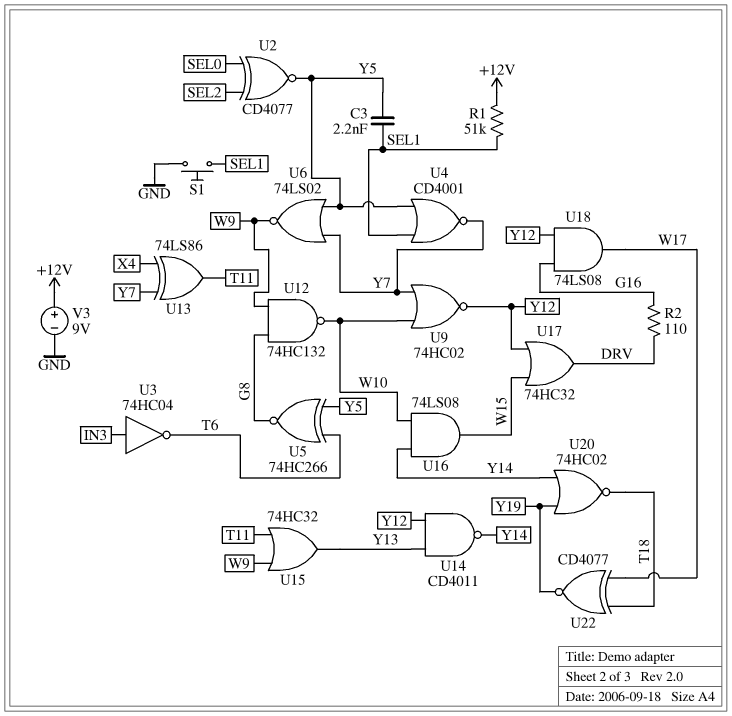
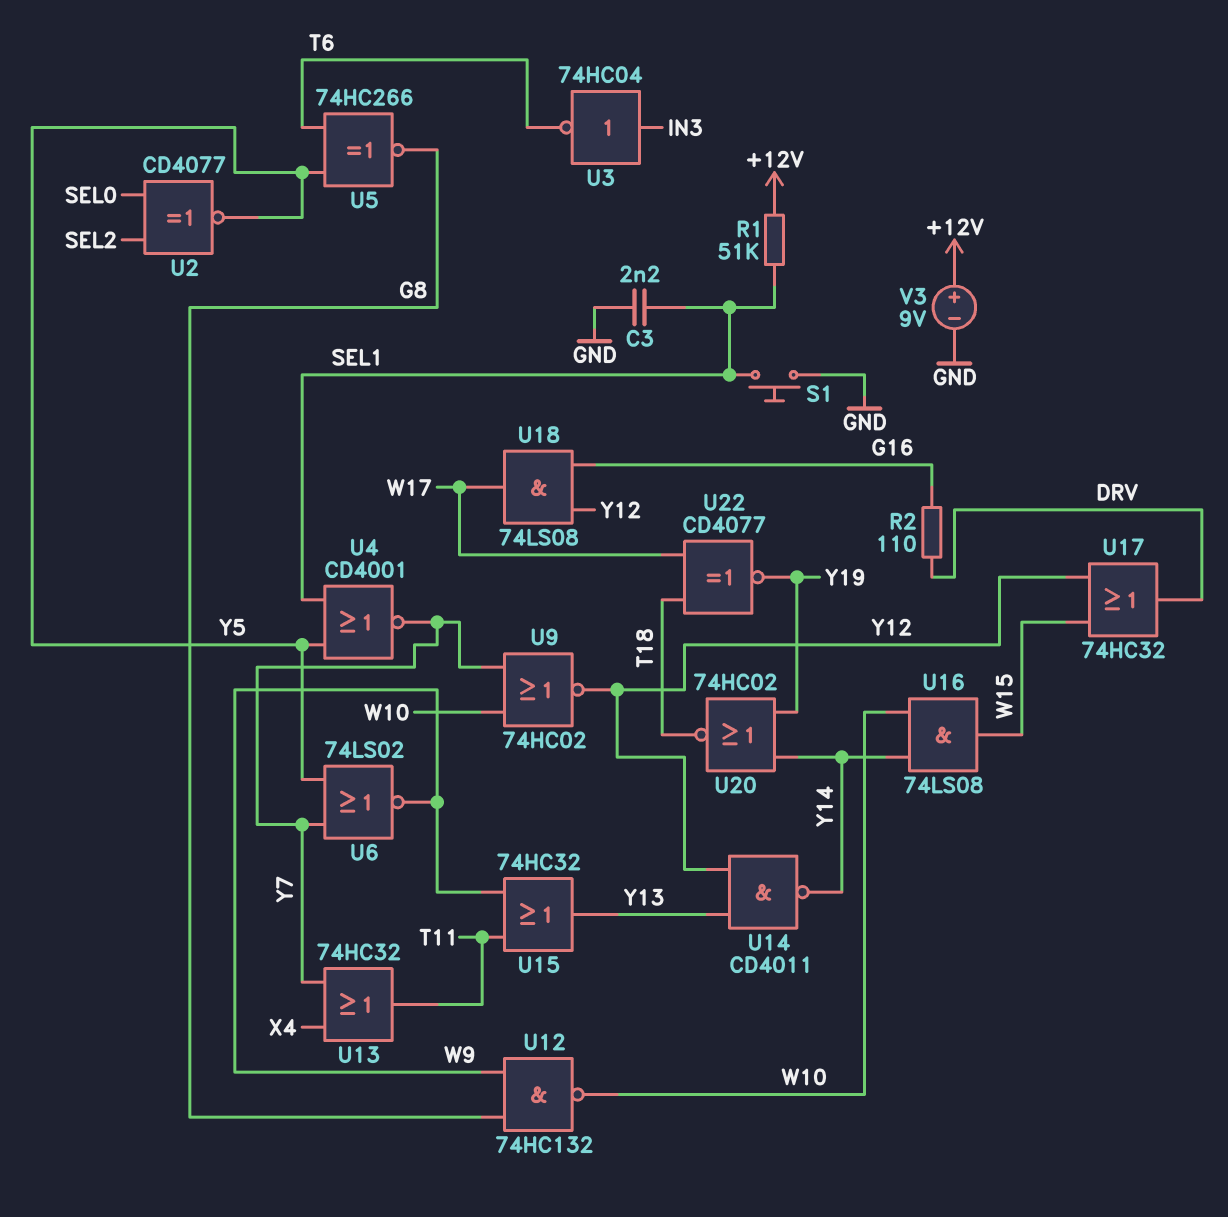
C3: 2.2nF (SEL1, Y5) -> 2.2nF (GND, SEL1)
U13: XOR 74LS86 (in X4, in Y7, out T11) -> OR 74HC32 (in X4, in Y7, out T11)

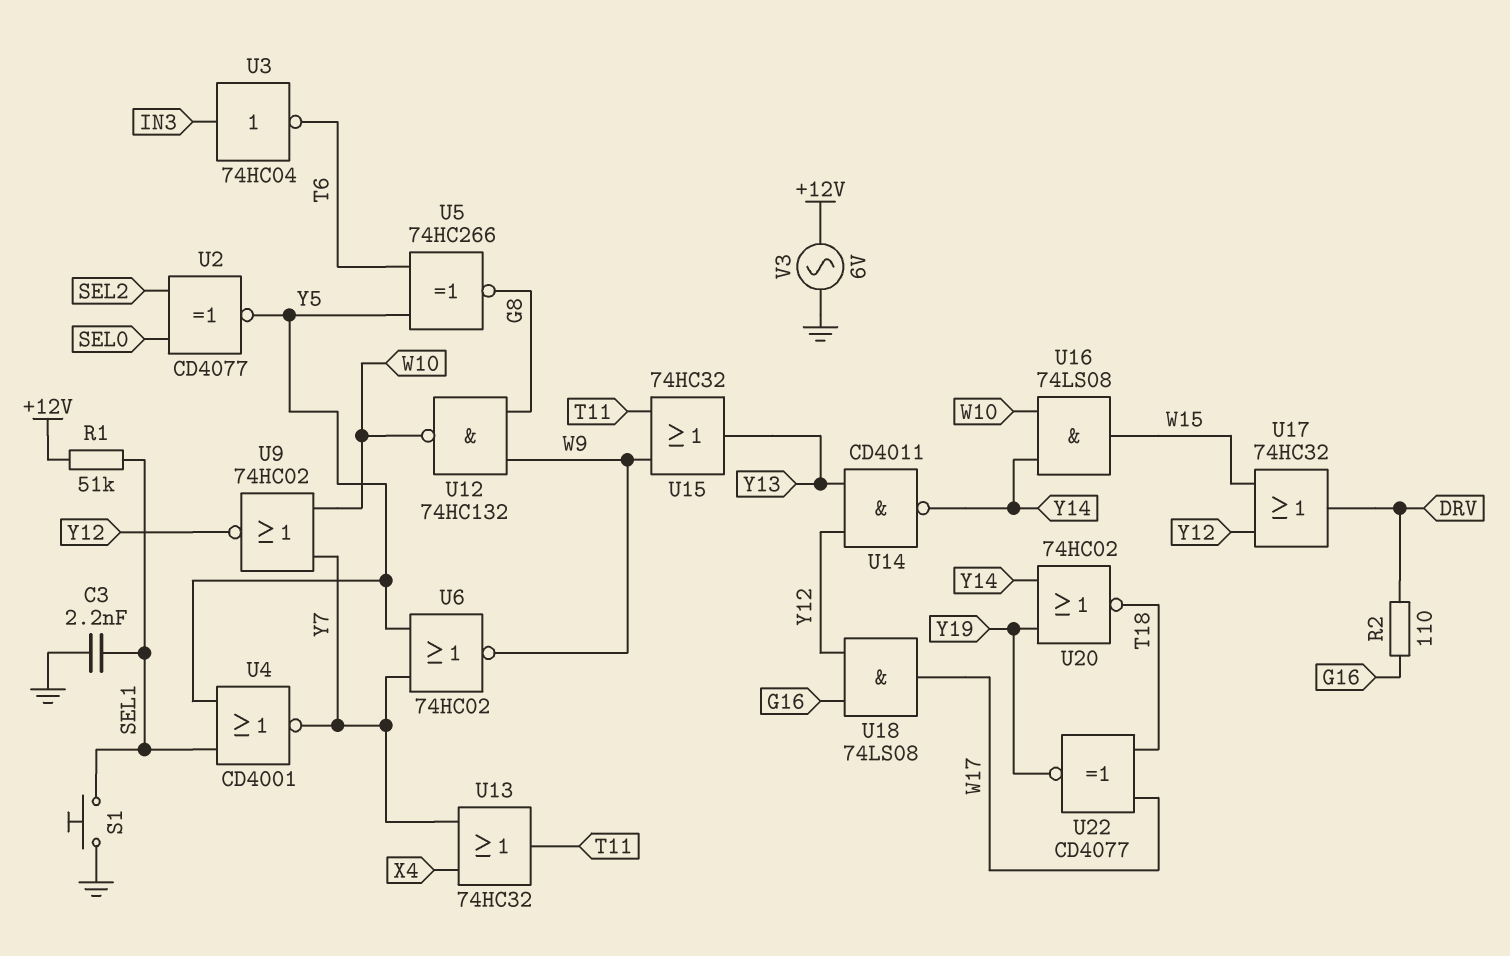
U6: NOR 74LS02 (in Y5, in Y7, out W9) -> NOR 74HC02 (in Y5, in Y7, out W9)
V3: 9V (plus +12V, minus GND) -> AC 6V (+12V, GND)

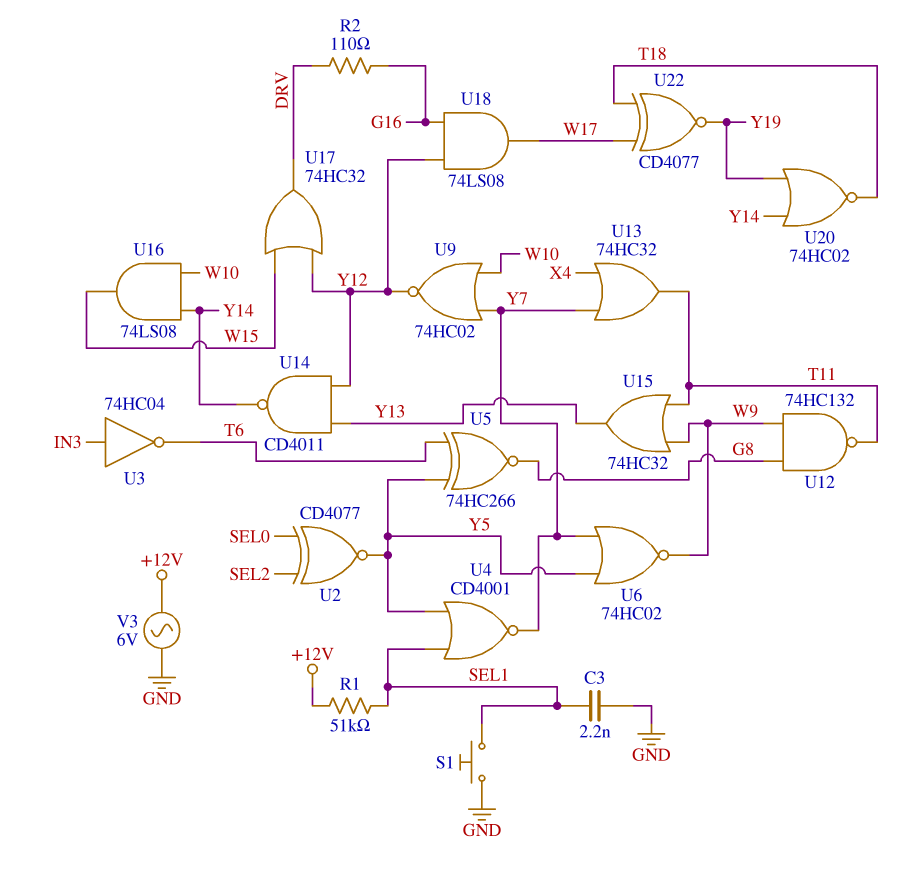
U12: NAND 74HC132 (in G8, in W9, out W10) -> NAND 74HC132 (in G8, in W9, out T11)

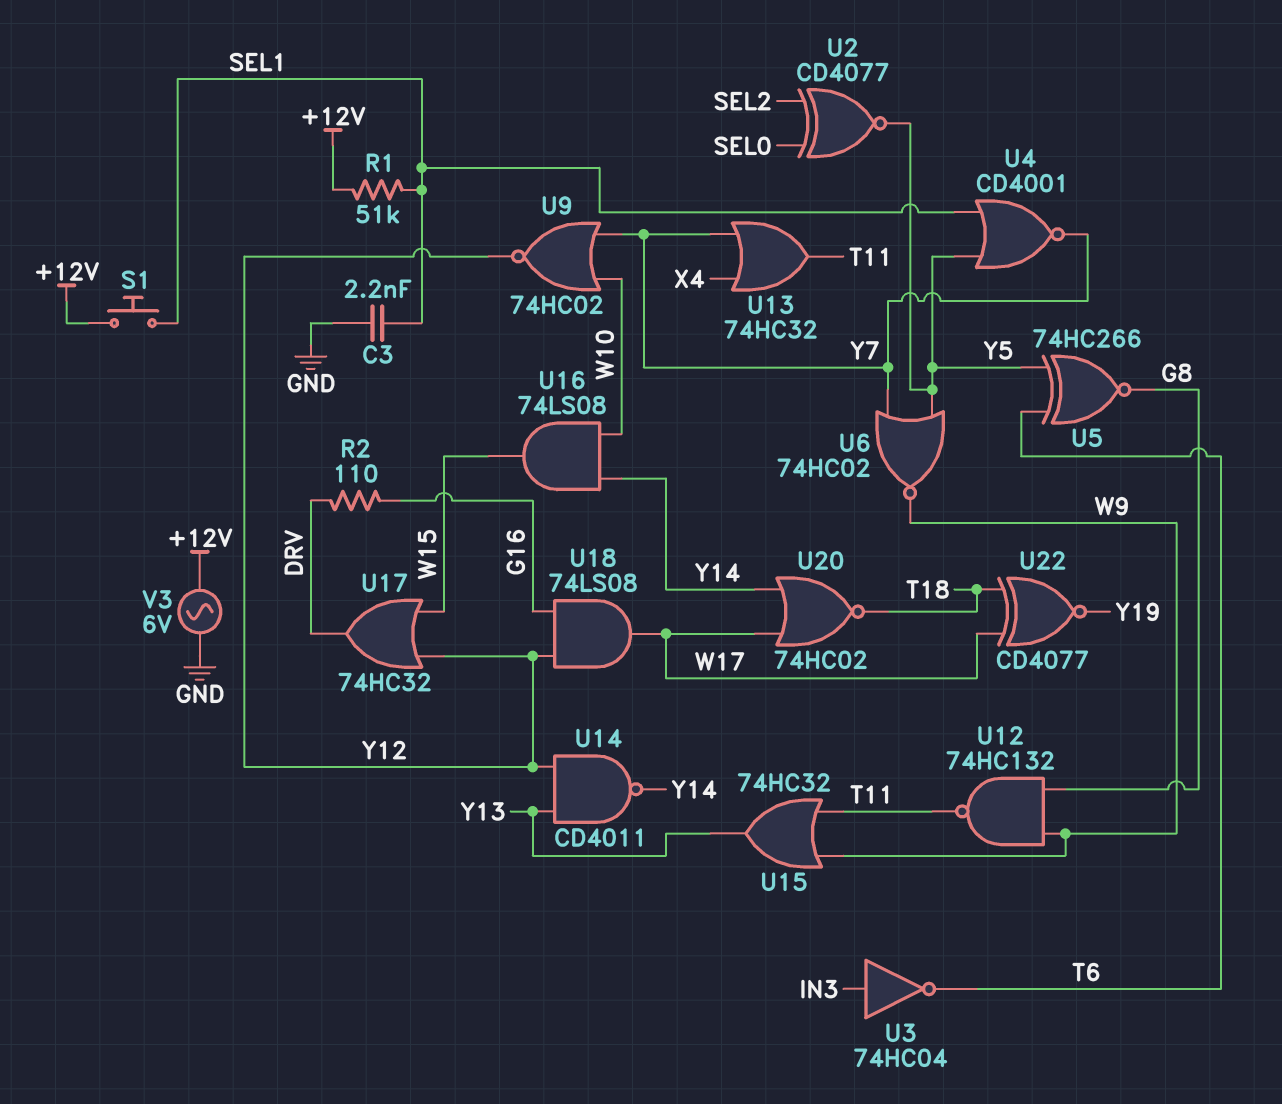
S1: button (GND, SEL1) -> button (+12V, SEL1)
U20: NOR 74HC02 (in Y14, in Y19, out T18) -> NOR 74HC02 (in W17, in Y14, out T18)

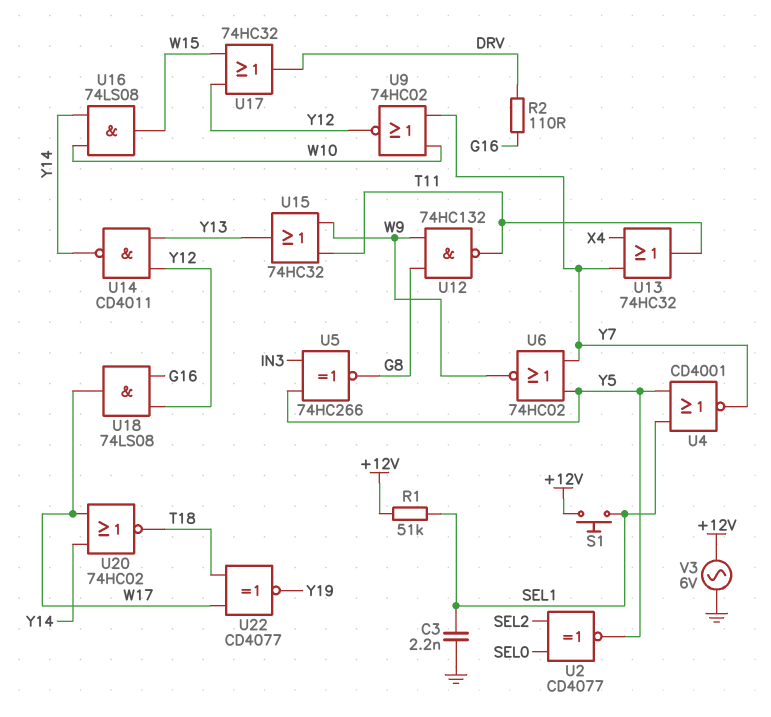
U3: NOT 74HC04 (in IN3, out T6) -> none
U5: XNOR 74HC266 (in T6, in Y5, out G8) -> XNOR 74HC266 (in IN3, in Y5, out G8)

